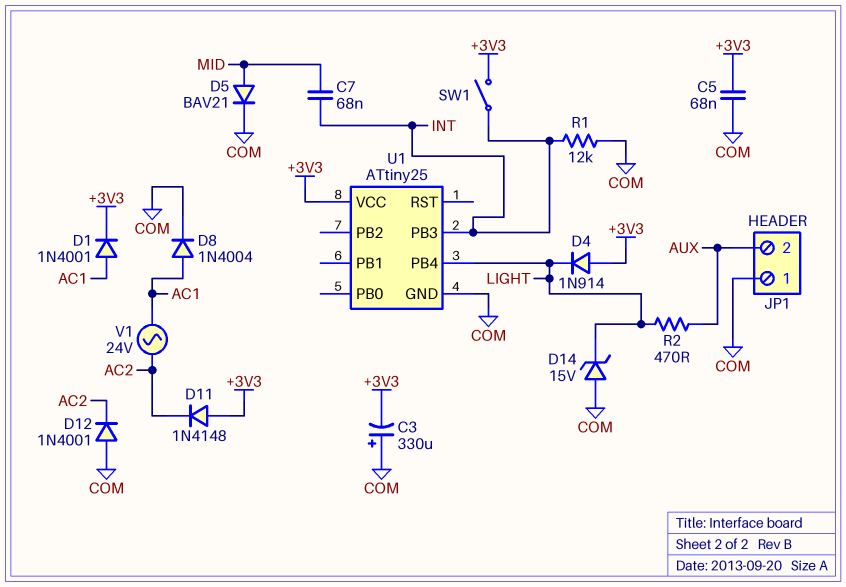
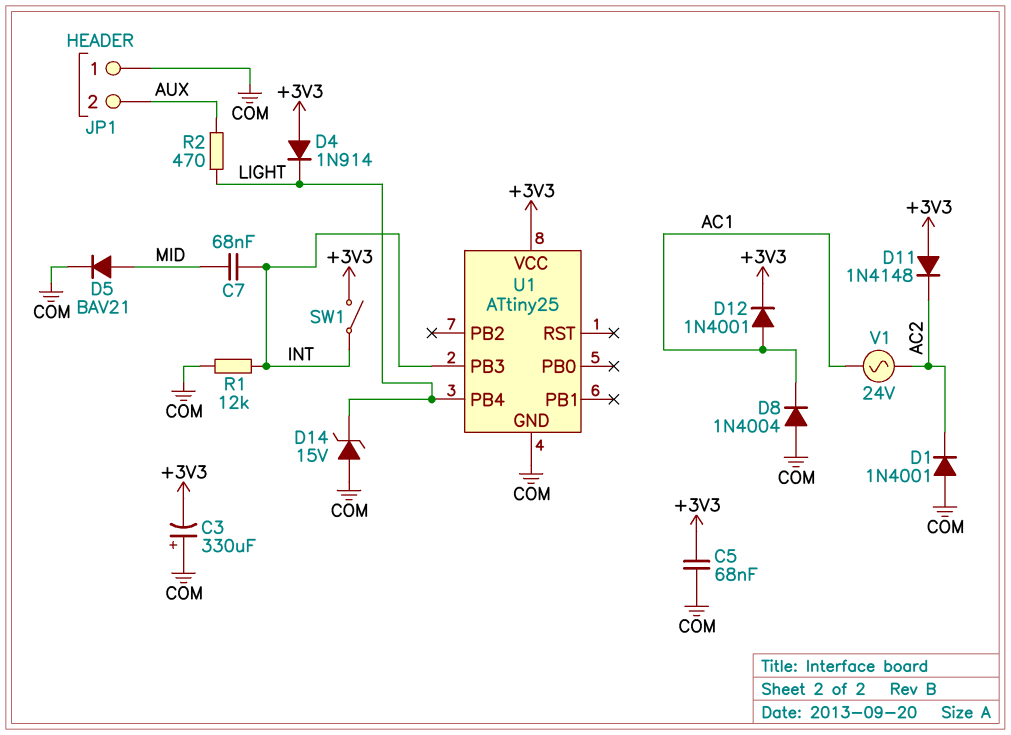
D1: diode 1N4001 (A AC1, K +3V3) -> diode 1N4001 (A COM, K AC2)
D8: diode 1N4004 (A AC1, K COM) -> diode 1N4004 (A COM, K AC1)
D12: diode 1N4001 (A COM, K AC2) -> diode 1N4001 (A AC1, K +3V3)

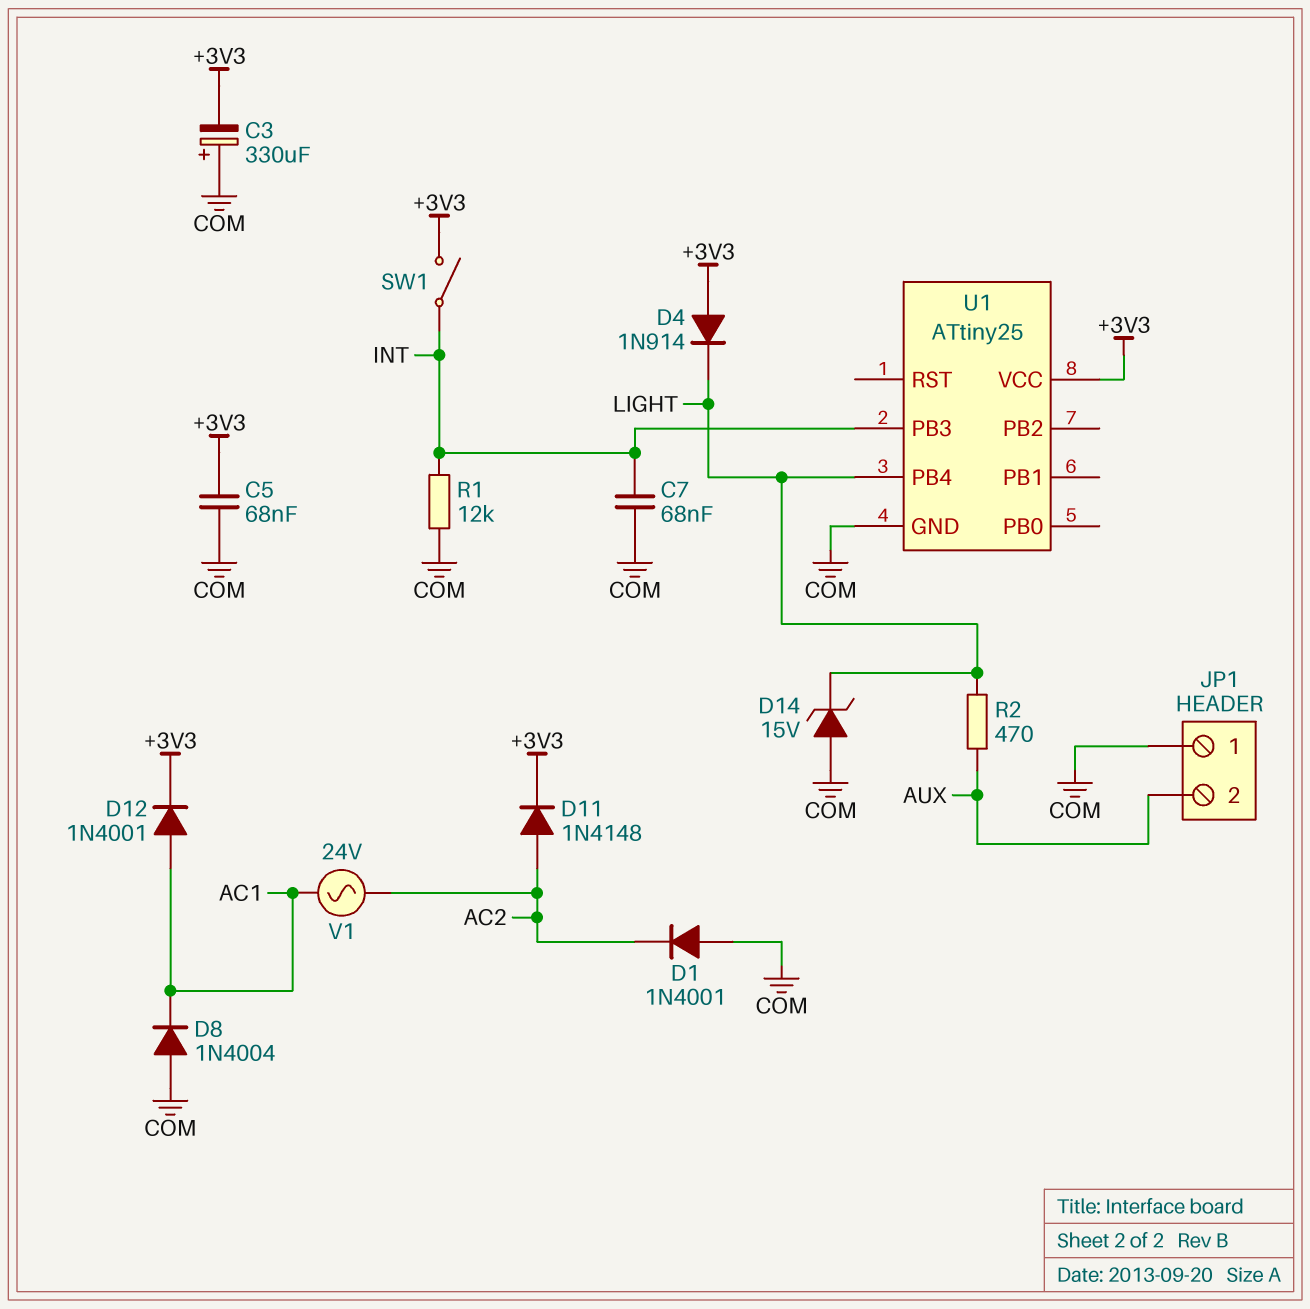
C7: 68nF (INT, MID) -> 68nF (COM, INT)
D5: diode BAV21 (A MID, K COM) -> none
D11: diode 1N4148 (A +3V3, K AC2) -> diode 1N4148 (A AC2, K +3V3)

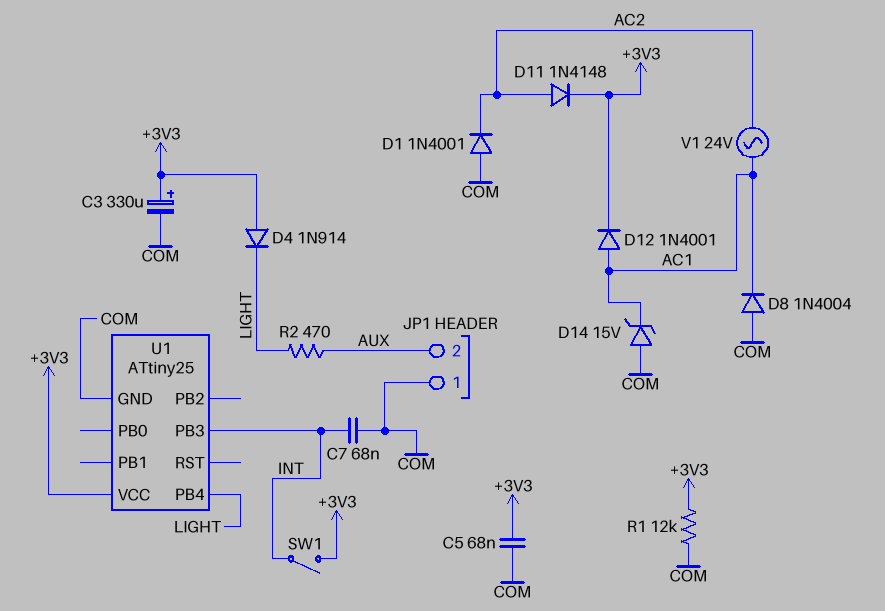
C3: 330uF (plus COM, minus +3V3) -> 330uF (plus +3V3, minus COM)
D14: zener 15V (A COM, K LIGHT) -> zener 15V (A COM, K AC1)
R1: 12k (COM, INT) -> 12k (+3V3, COM)

